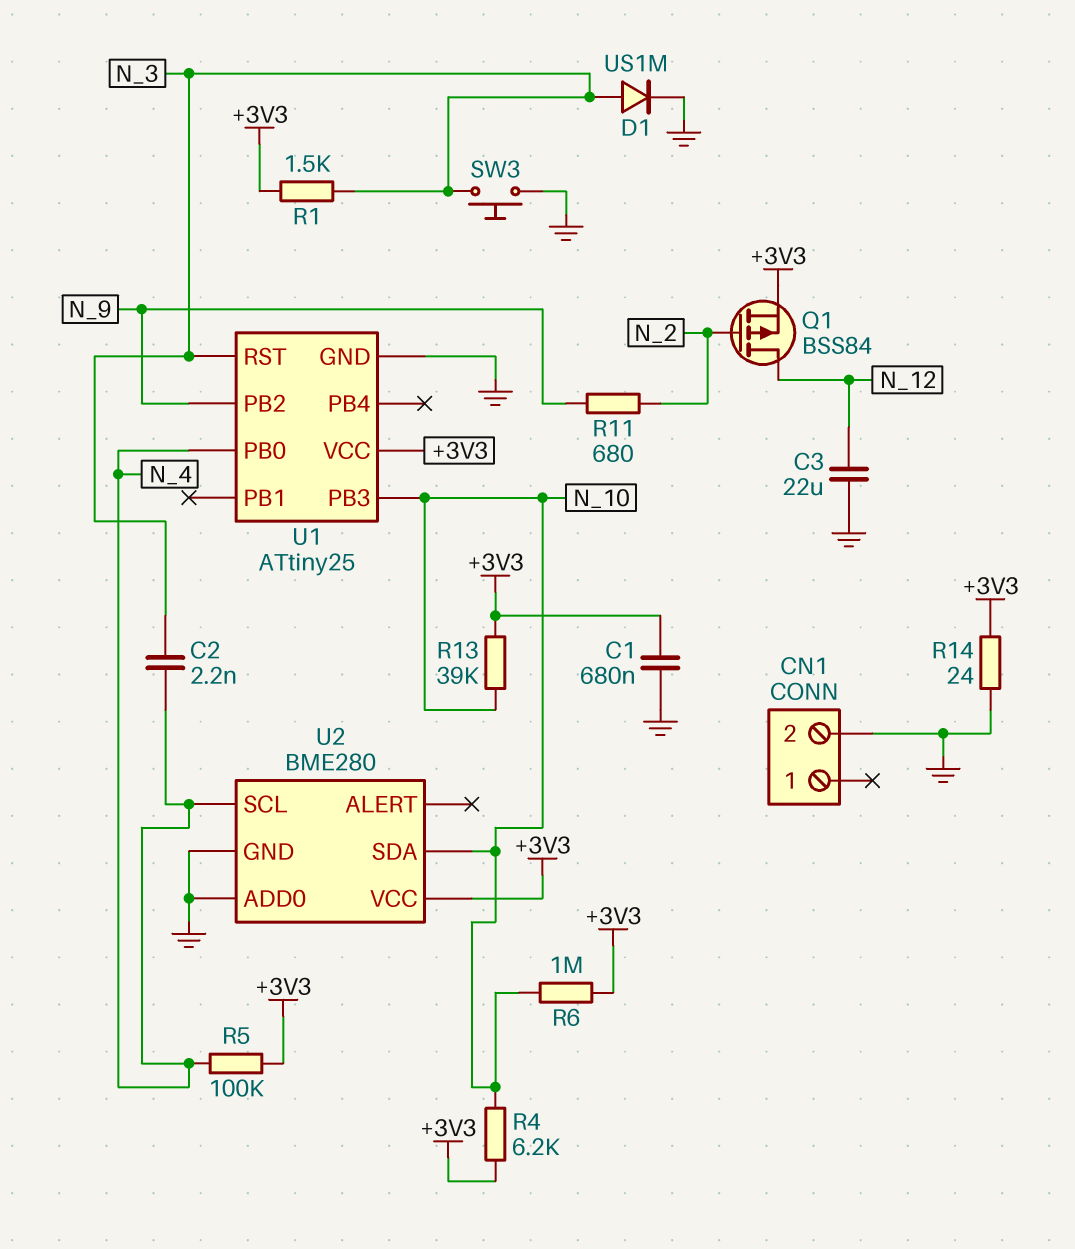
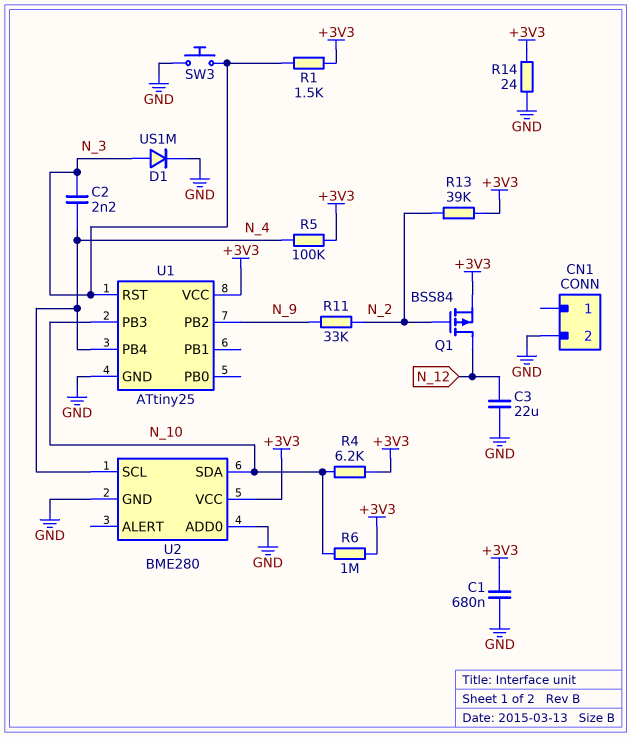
R11: 680 (N_2, N_9) -> 33k (N_2, N_9)
R13: 39k (+3V3, N_10) -> 39k (+3V3, N_2)
U1 pin PB0: N_4 -> none
U1 pin PB4: none -> N_4

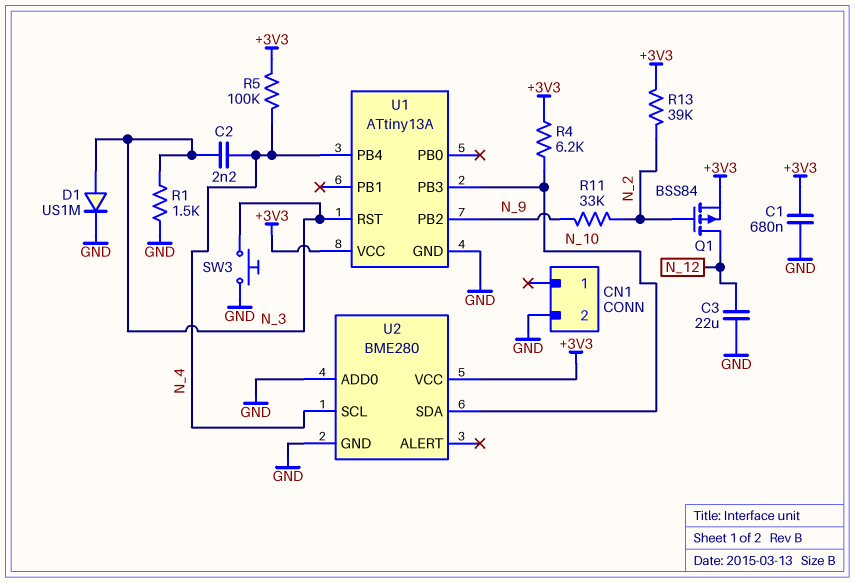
R1: 1.5k (+3V3, N_3) -> 1.5k (GND, N_3)
R6: 1M (+3V3, N_10) -> none
R14: 24 (+3V3, GND) -> none
U1: ATtiny25 -> ATtiny13A

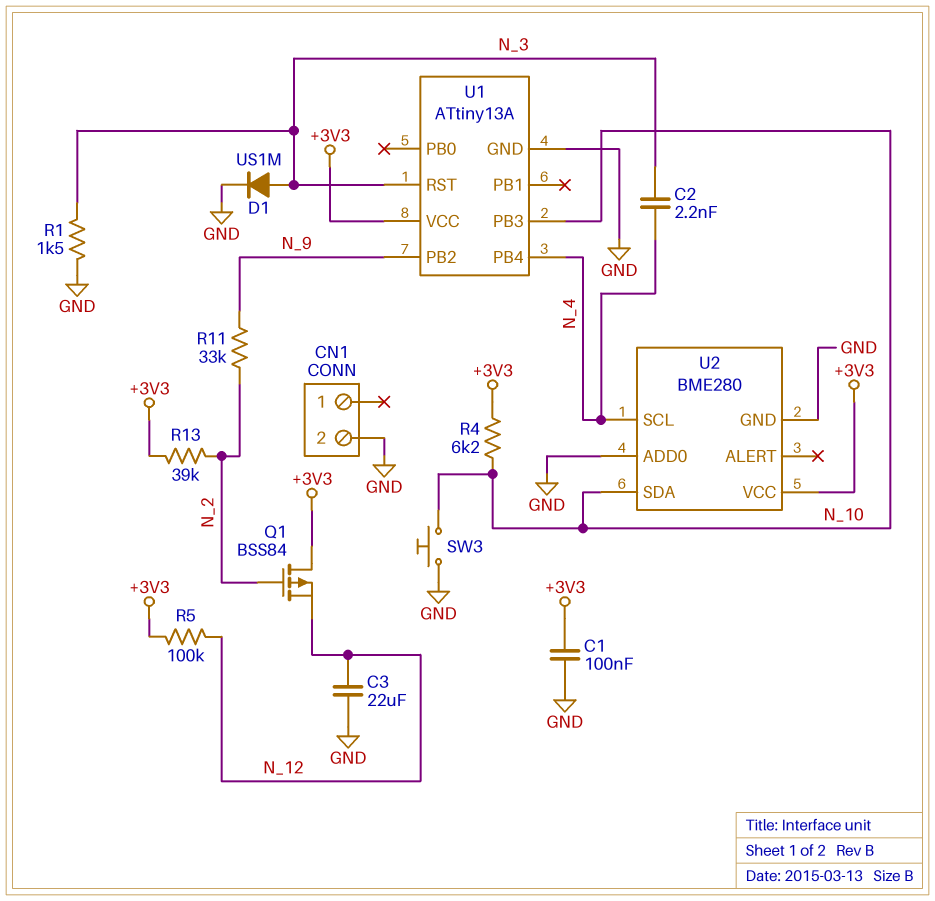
C1: 680nF (+3V3, GND) -> 100nF (+3V3, GND)
Q1: PMOS BSS84 (G N_2, D N_12, S +3V3) -> PMOS BSS84 (G N_2, D +3V3, S N_12)
R5: 100k (+3V3, N_4) -> 100k (+3V3, N_12)
SW3: button (GND, N_3) -> button (GND, N_10)

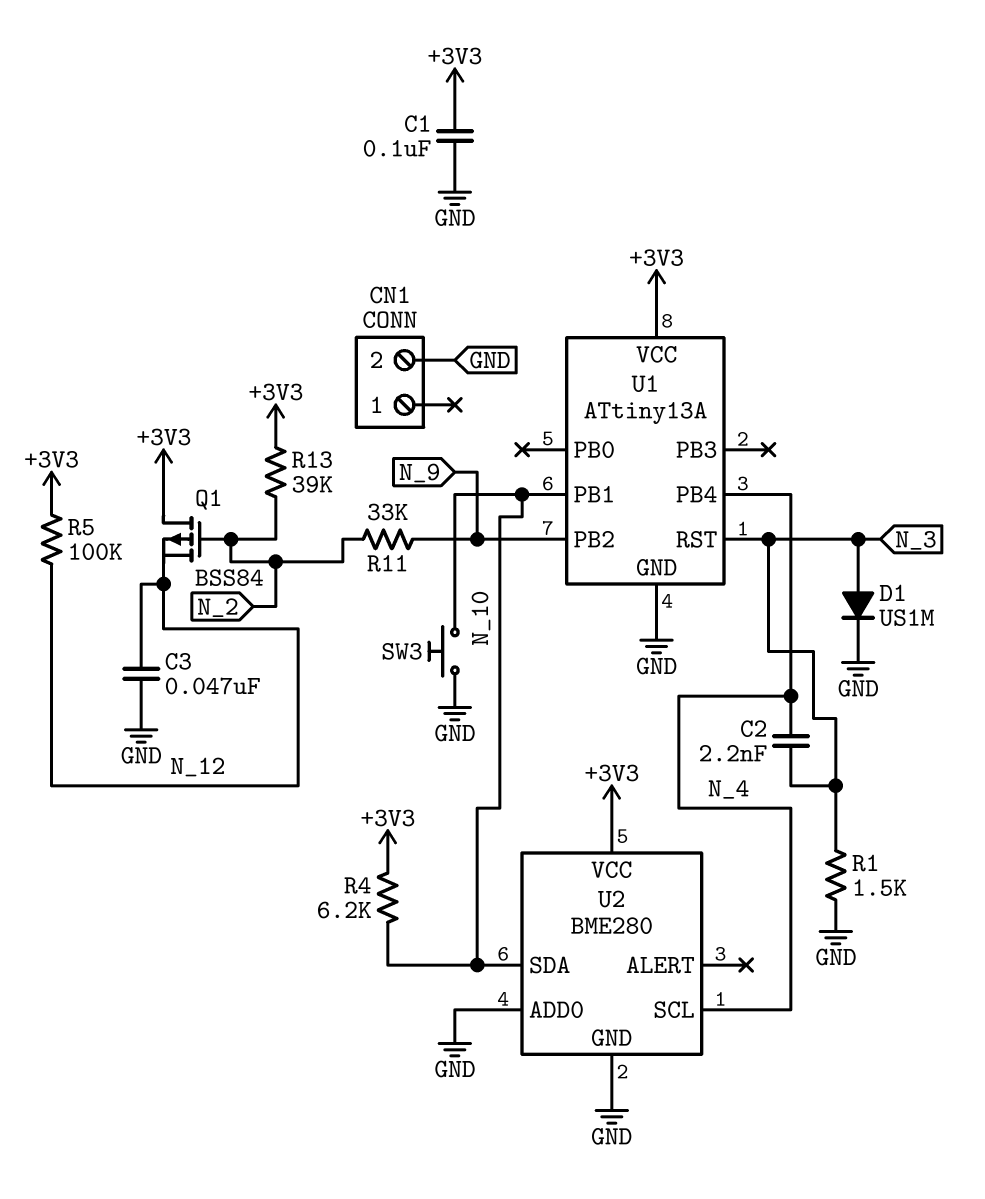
C3: 22uF (GND, N_12) -> 47nF (GND, N_12)
U1 pin PB1: none -> N_10
U1 pin PB3: N_10 -> none

